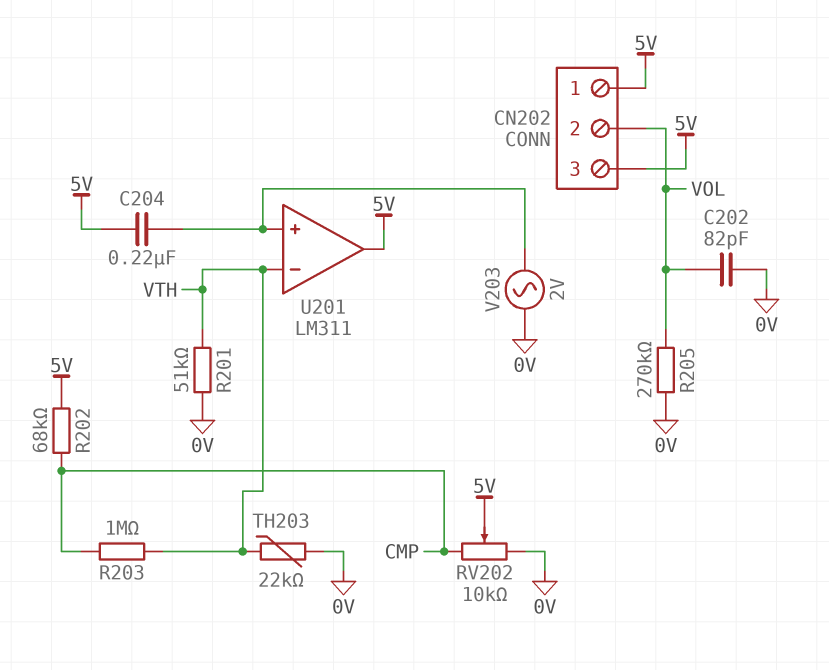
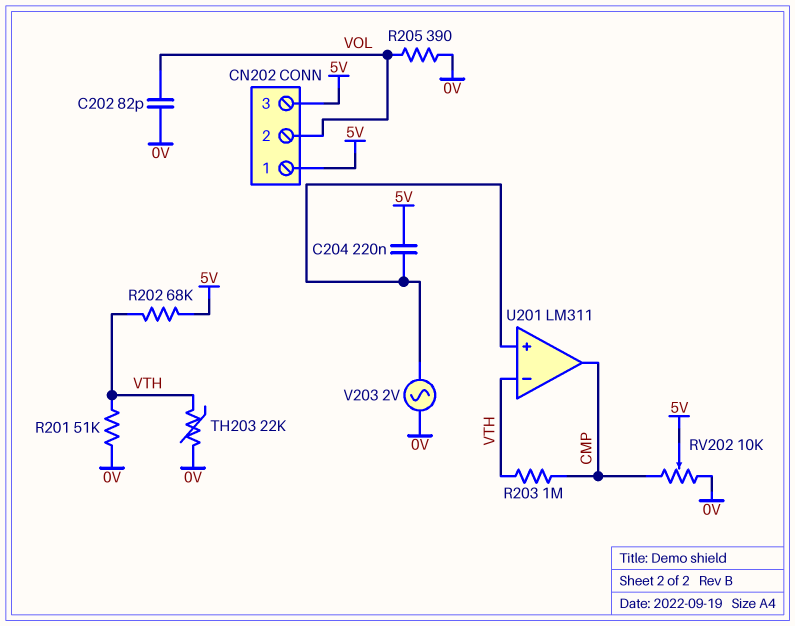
R202: 68k (5V, CMP) -> 68k (5V, VTH)
R205: 270k (0V, VOL) -> 390 (0V, VOL)
U201 pin out: 5V -> CMP

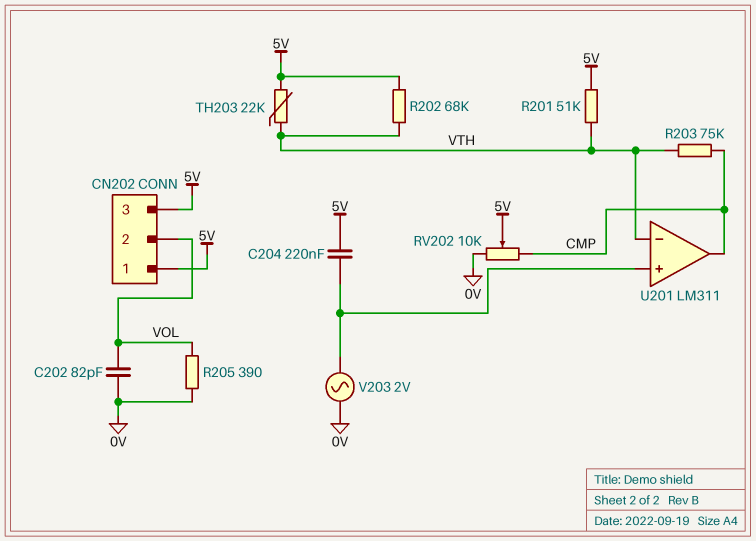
R201: 51k (0V, VTH) -> 51k (5V, VTH)
R203: 1M (CMP, VTH) -> 75k (CMP, VTH)
TH203: 22k (0V, VTH) -> 22k (5V, VTH)

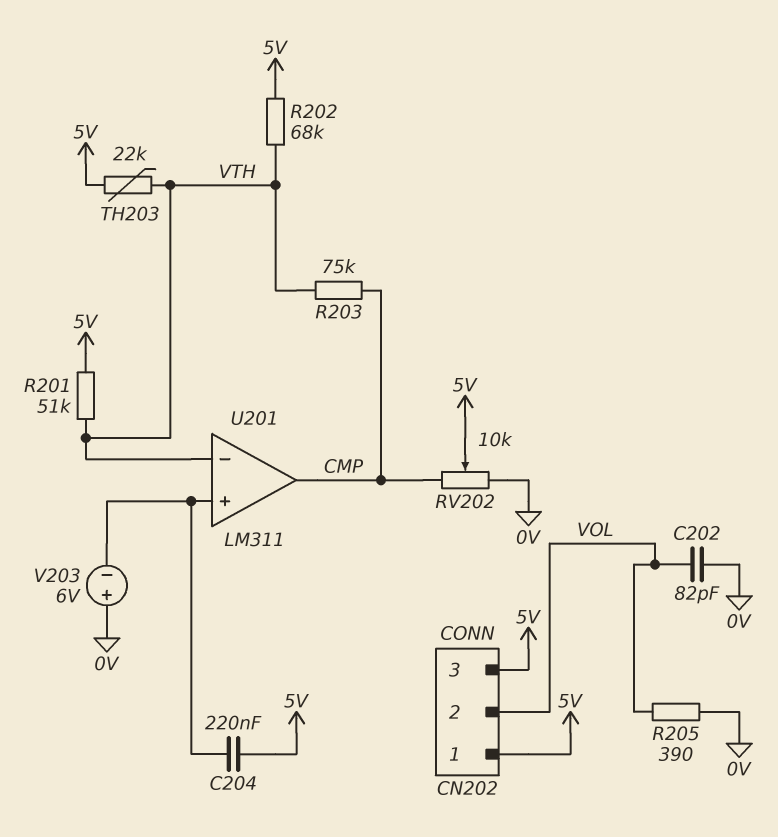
V203: AC 2V (0V, U201/in+) -> 6V (plus 0V, minus U201/in+)

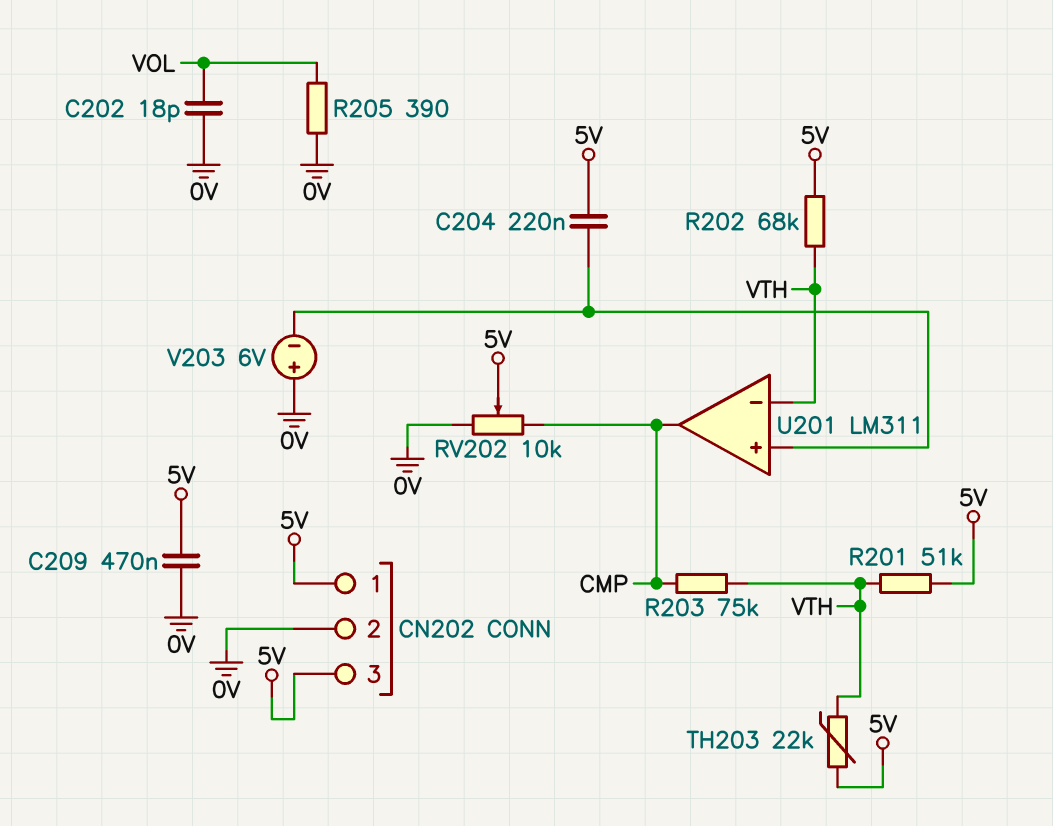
C202: 82pF (0V, VOL) -> 18pF (0V, VOL)
C209: none -> 470nF (0V, 5V)
CN202 pin 2: VOL -> 0V

